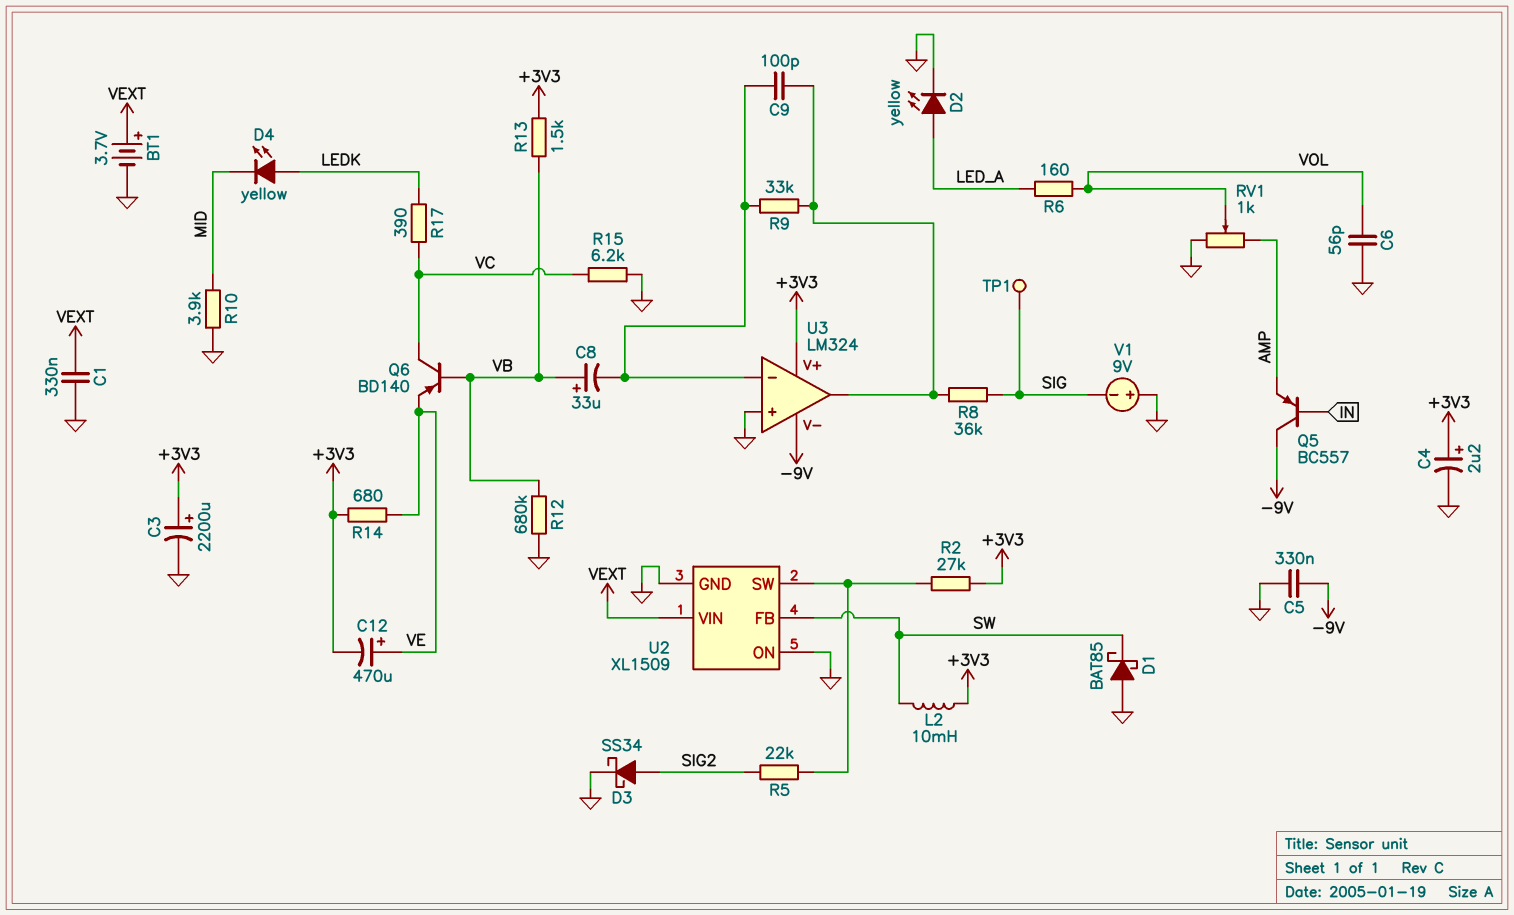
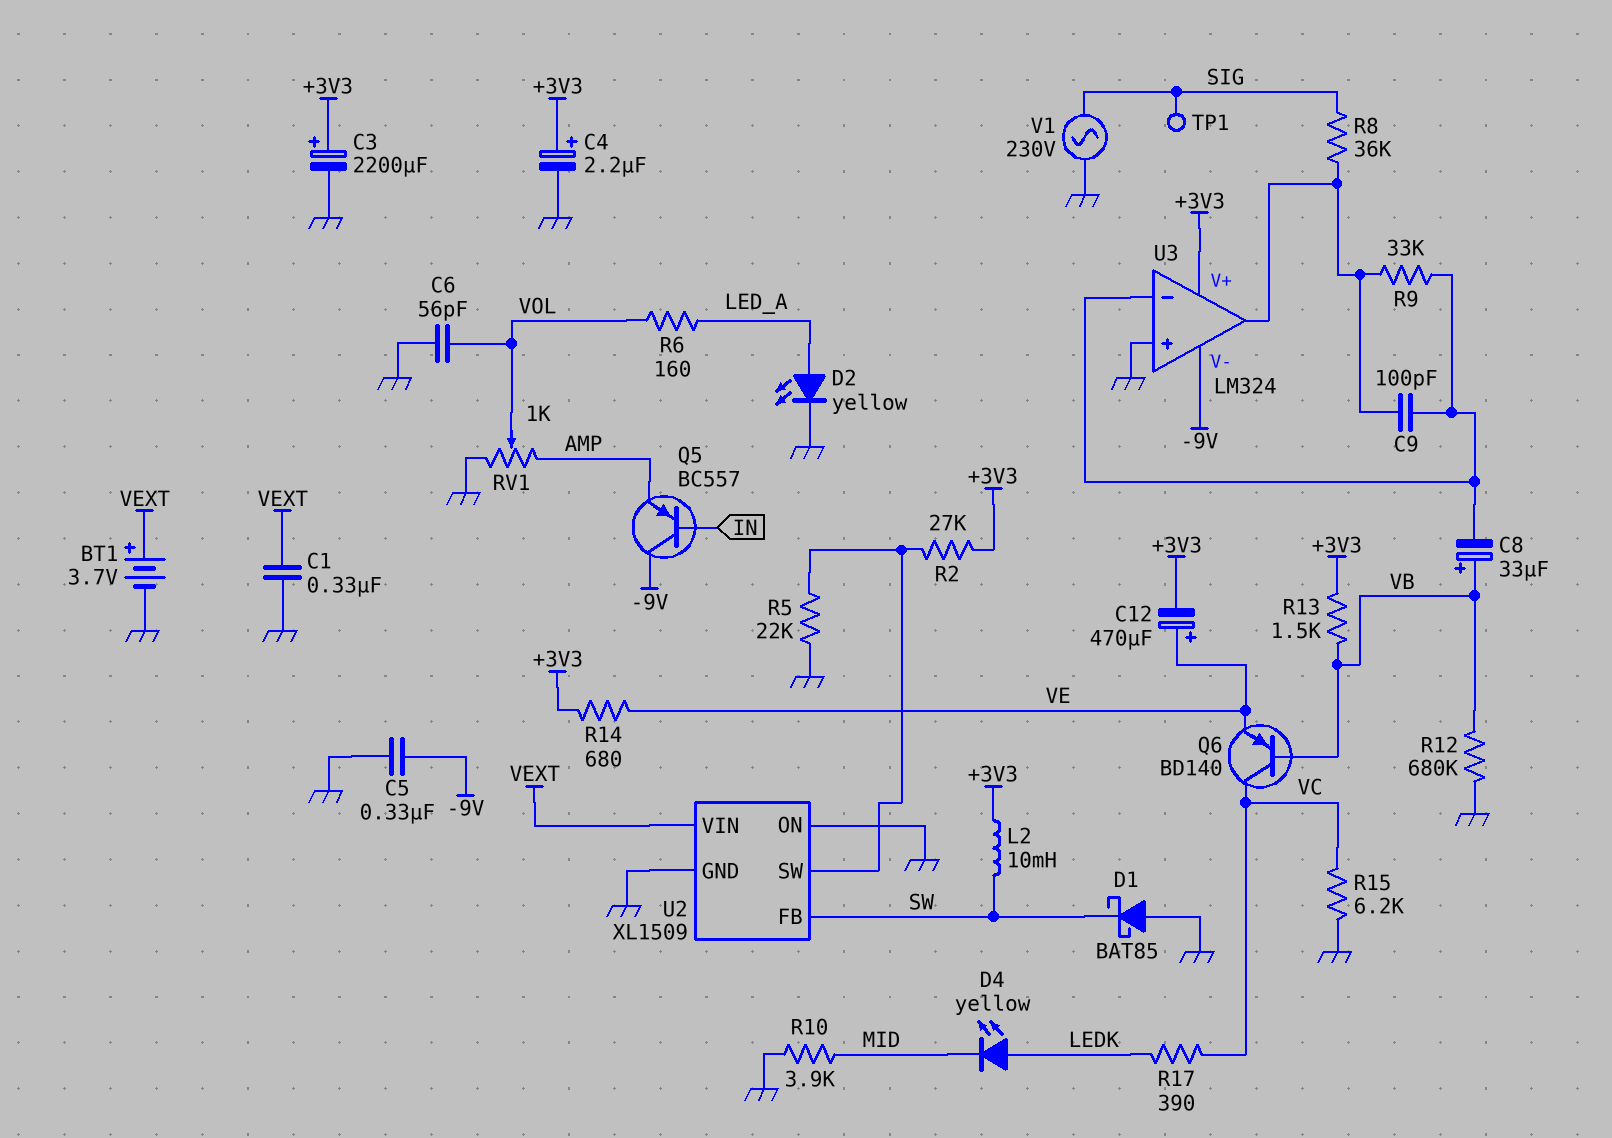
D3: schottky SS34 (A SIG2, K GND) -> none
R5: 22k (SIG2, U2/SW) -> 22k (GND, U2/SW)
V1: 9V (plus GND, minus SIG) -> AC 230V (GND, SIG)

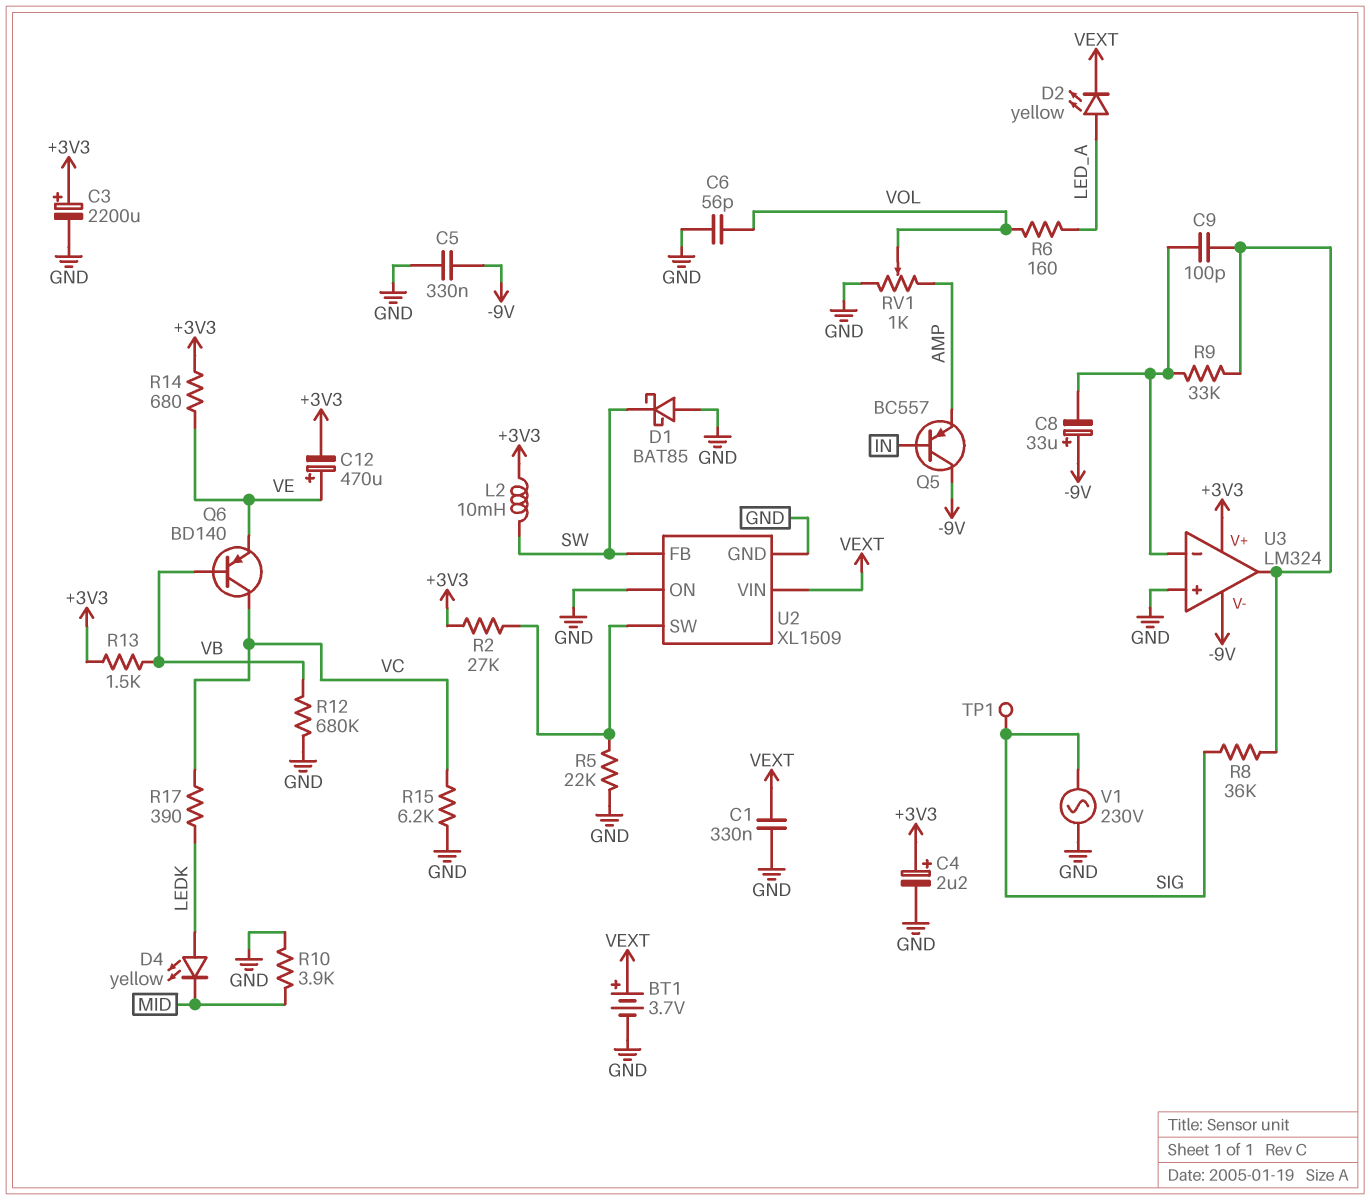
C8: 33uF (plus VB, minus U3/in-) -> 33uF (plus -9V, minus U3/in-)
D2: LED yellow (A LED_A, K GND) -> LED yellow (A LED_A, K VEXT)

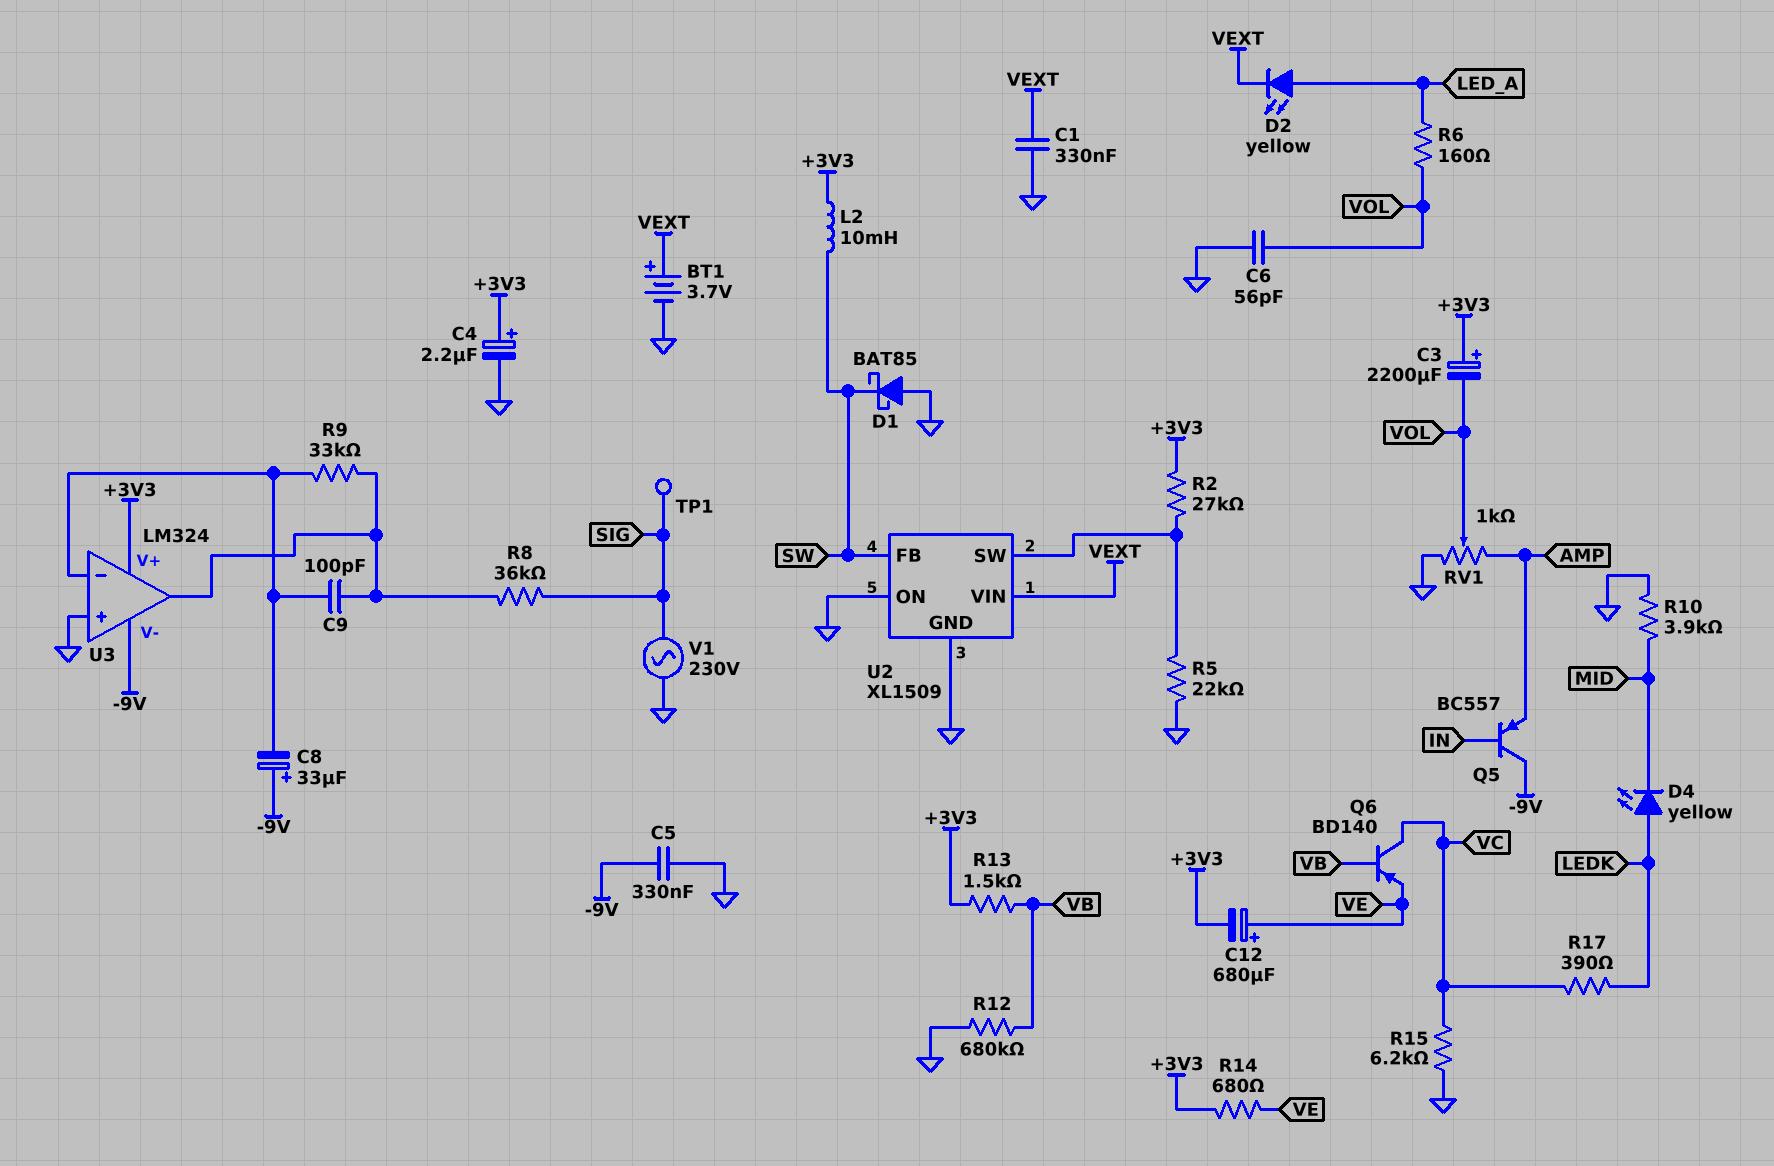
C3: 2200uF (plus +3V3, minus GND) -> 2200uF (plus +3V3, minus VOL)
C12: 470uF (plus VE, minus +3V3) -> 680uF (plus VE, minus +3V3)

